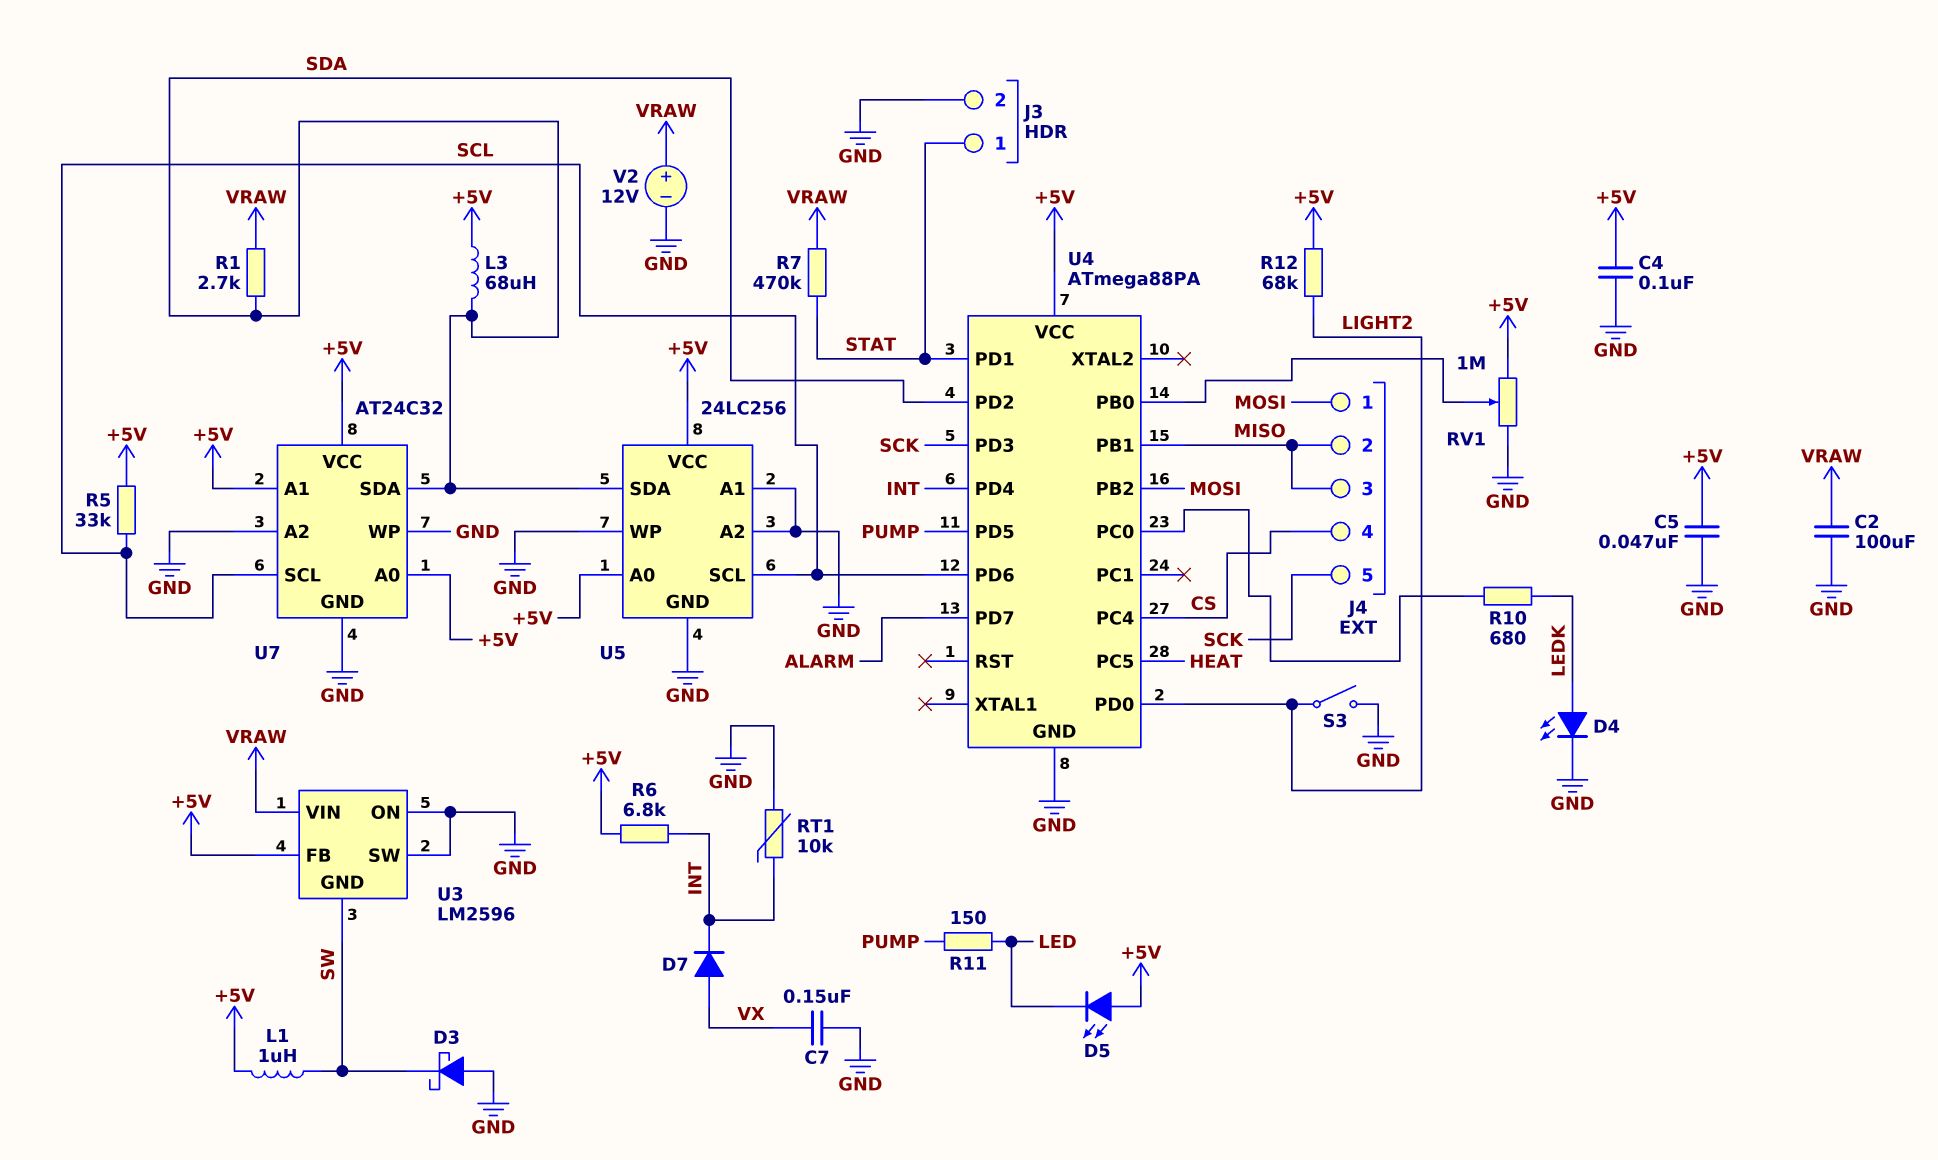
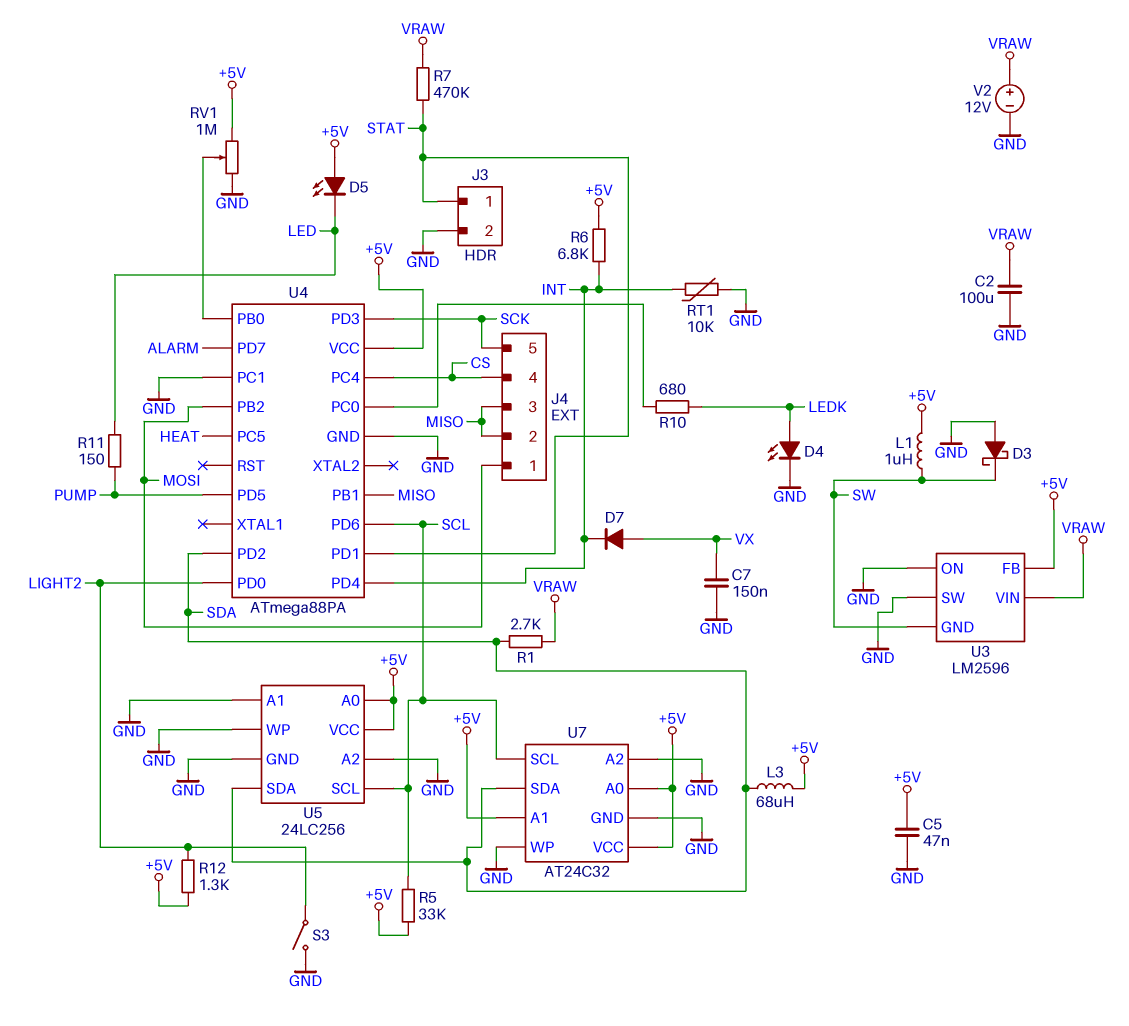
C4: 100nF (+5V, GND) -> none
R12: 68k (+5V, LIGHT2) -> 1.3k (+5V, LIGHT2)
U4 pin PC1: none -> GND

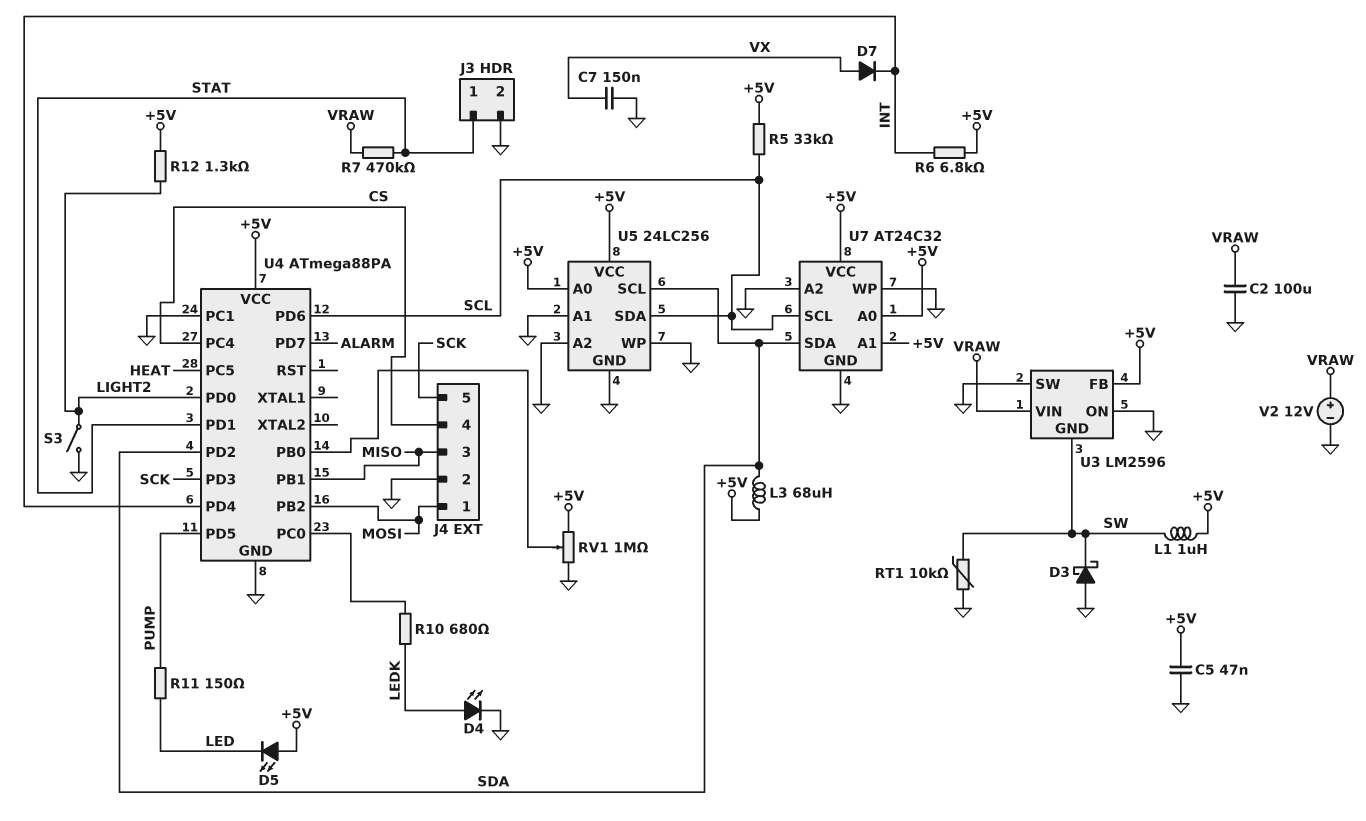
J4 pin 2: MISO -> GND
R1: 2.7k (SDA, VRAW) -> none
RT1: 10k (GND, INT) -> 10k (GND, SW)
U5 pin SCL: SCL -> SDA
U5 pin SDA: SDA -> SCL

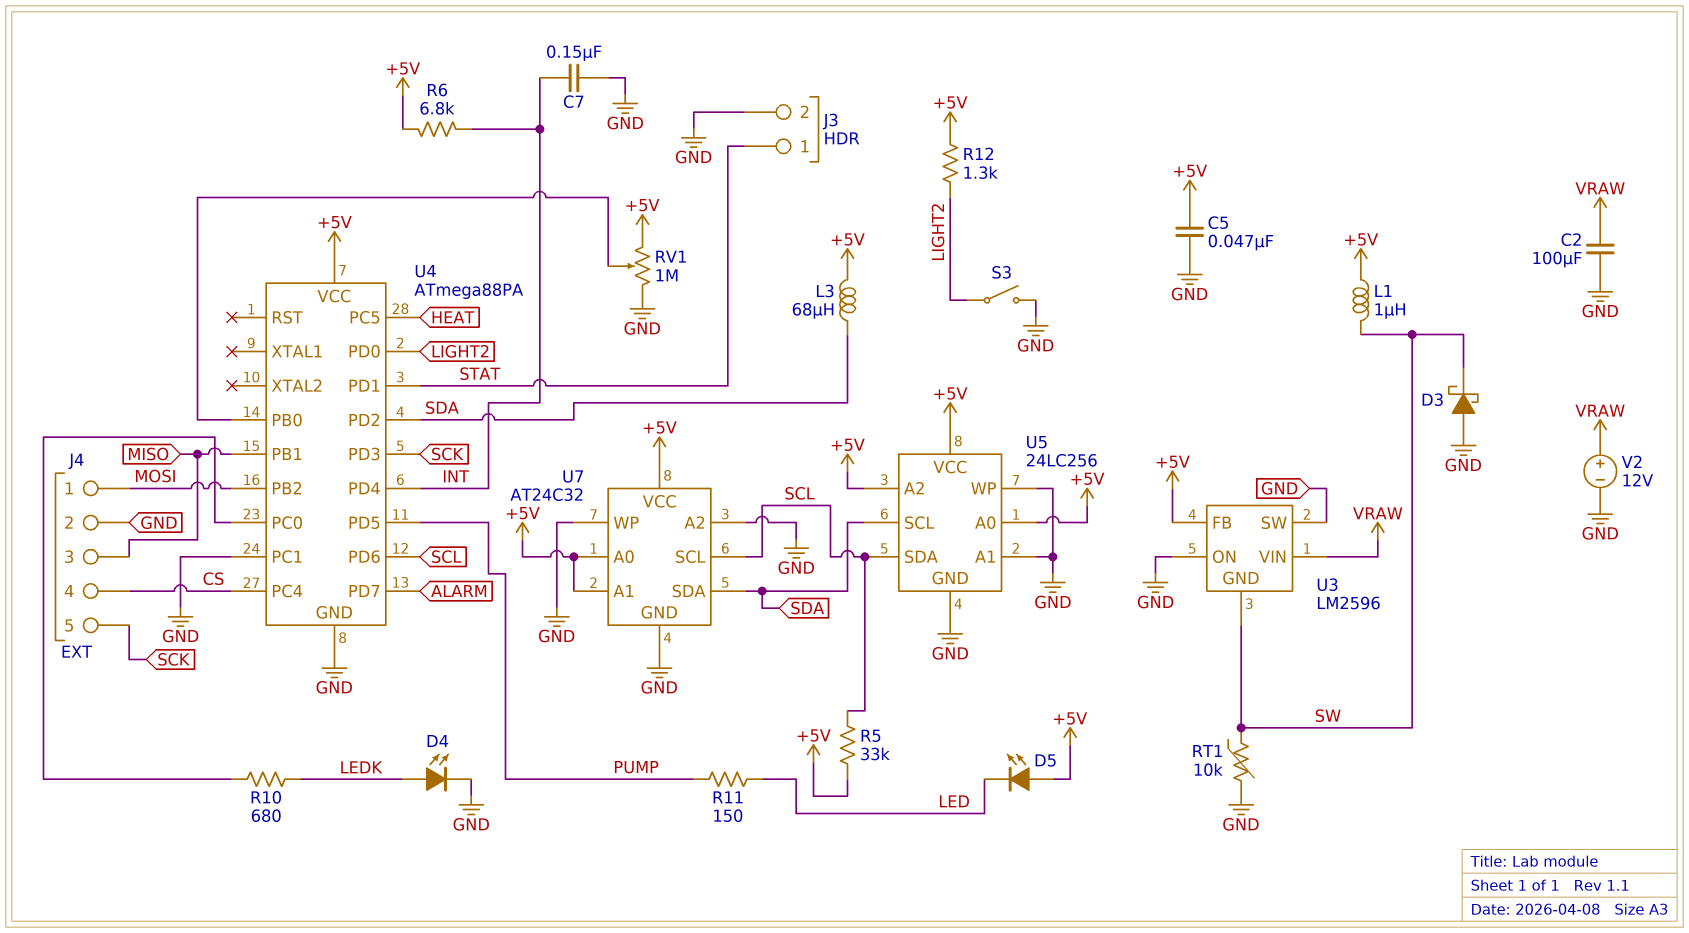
C7: 150nF (GND, VX) -> 150nF (GND, INT)
D7: diode (A VX, K INT) -> none
R7: 470k (STAT, VRAW) -> none
U5 pin A2: GND -> +5V

